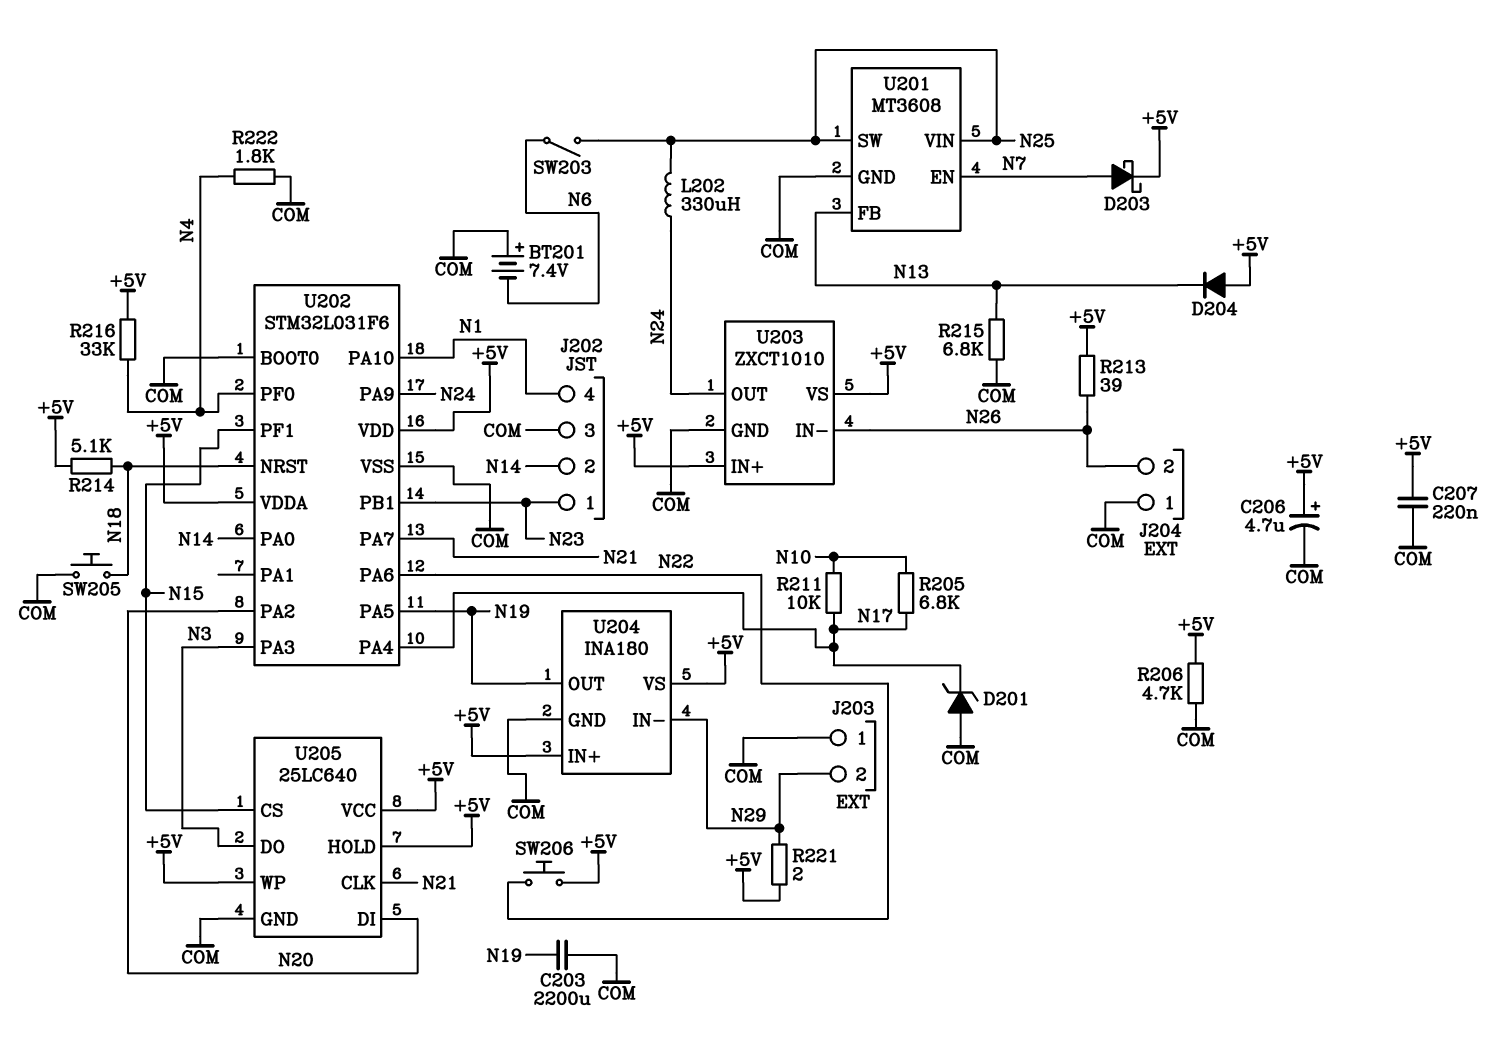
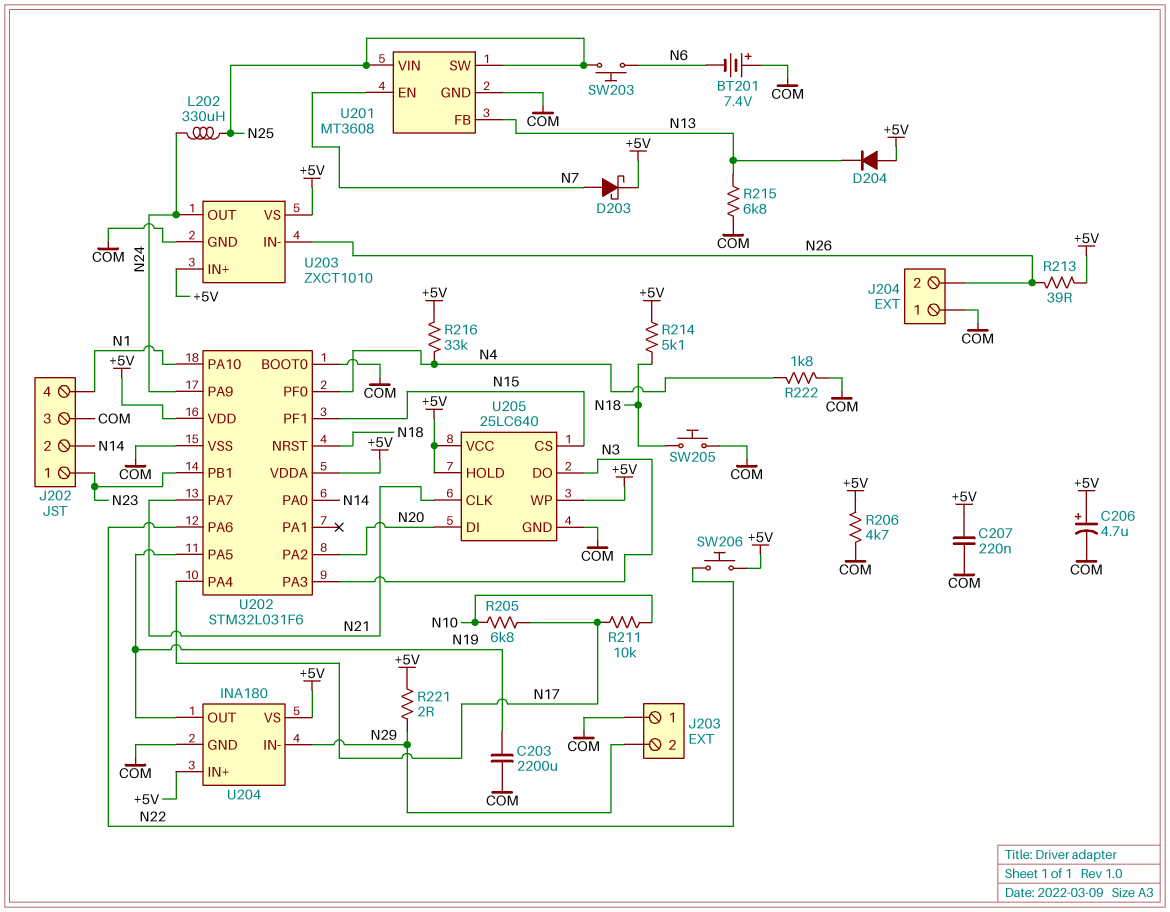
D201: zener (A COM, K N17) -> none
SW203: switch (N6, N25) -> button (N6, N25)

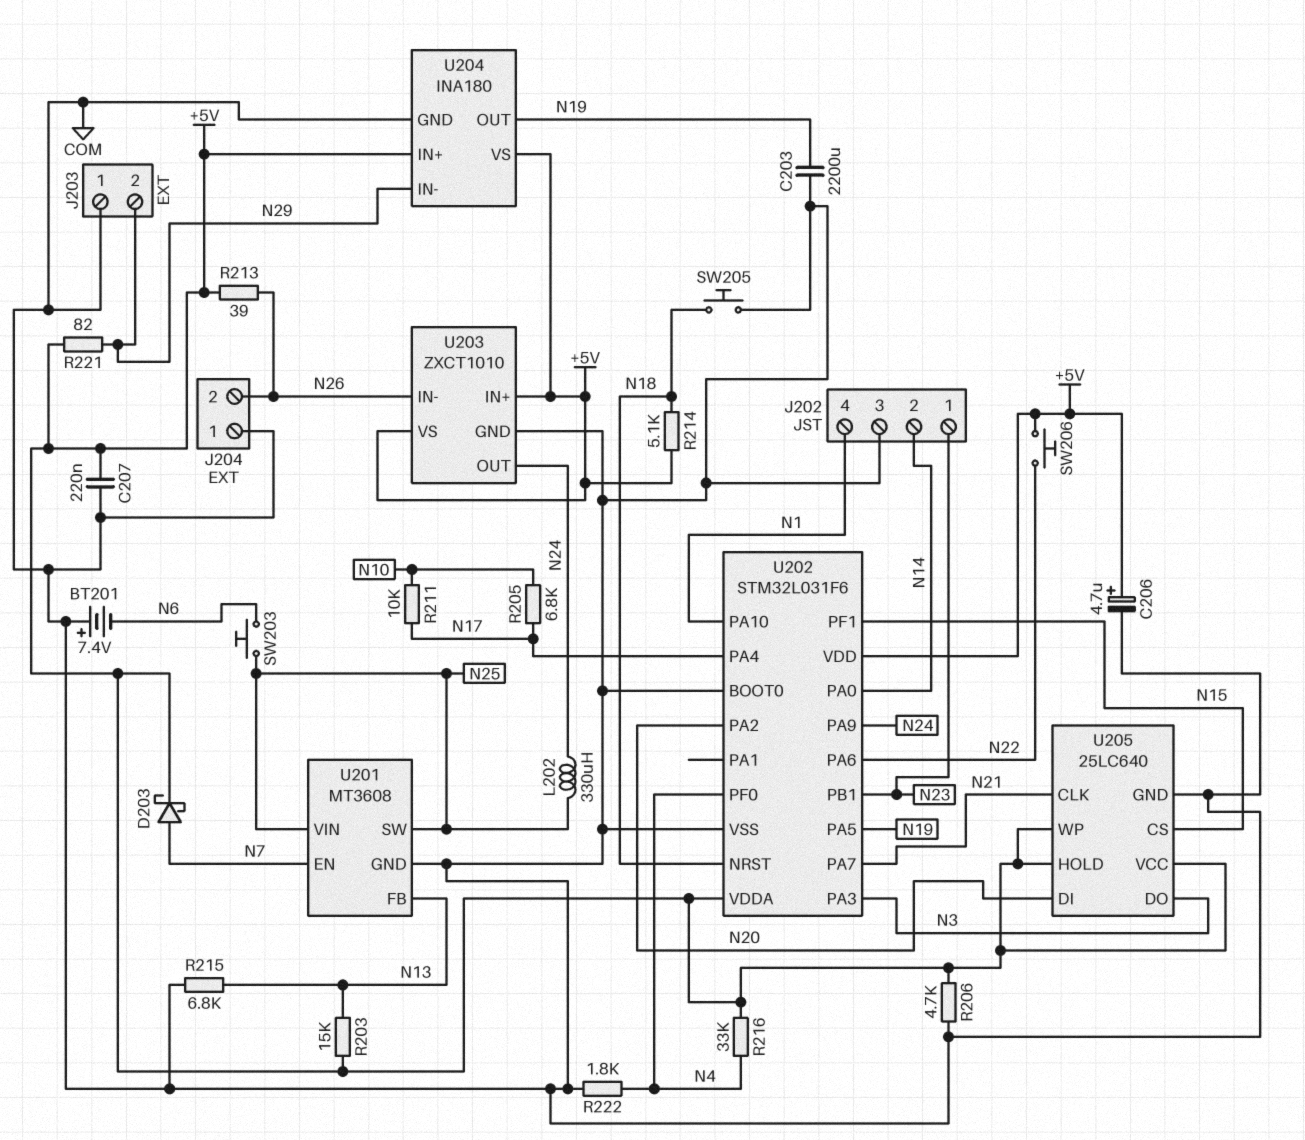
D204: diode (A +5V, K N13) -> none
R203: none -> 15k (+5V, N13)
R221: 2 (+5V, N29) -> 82 (+5V, N29)

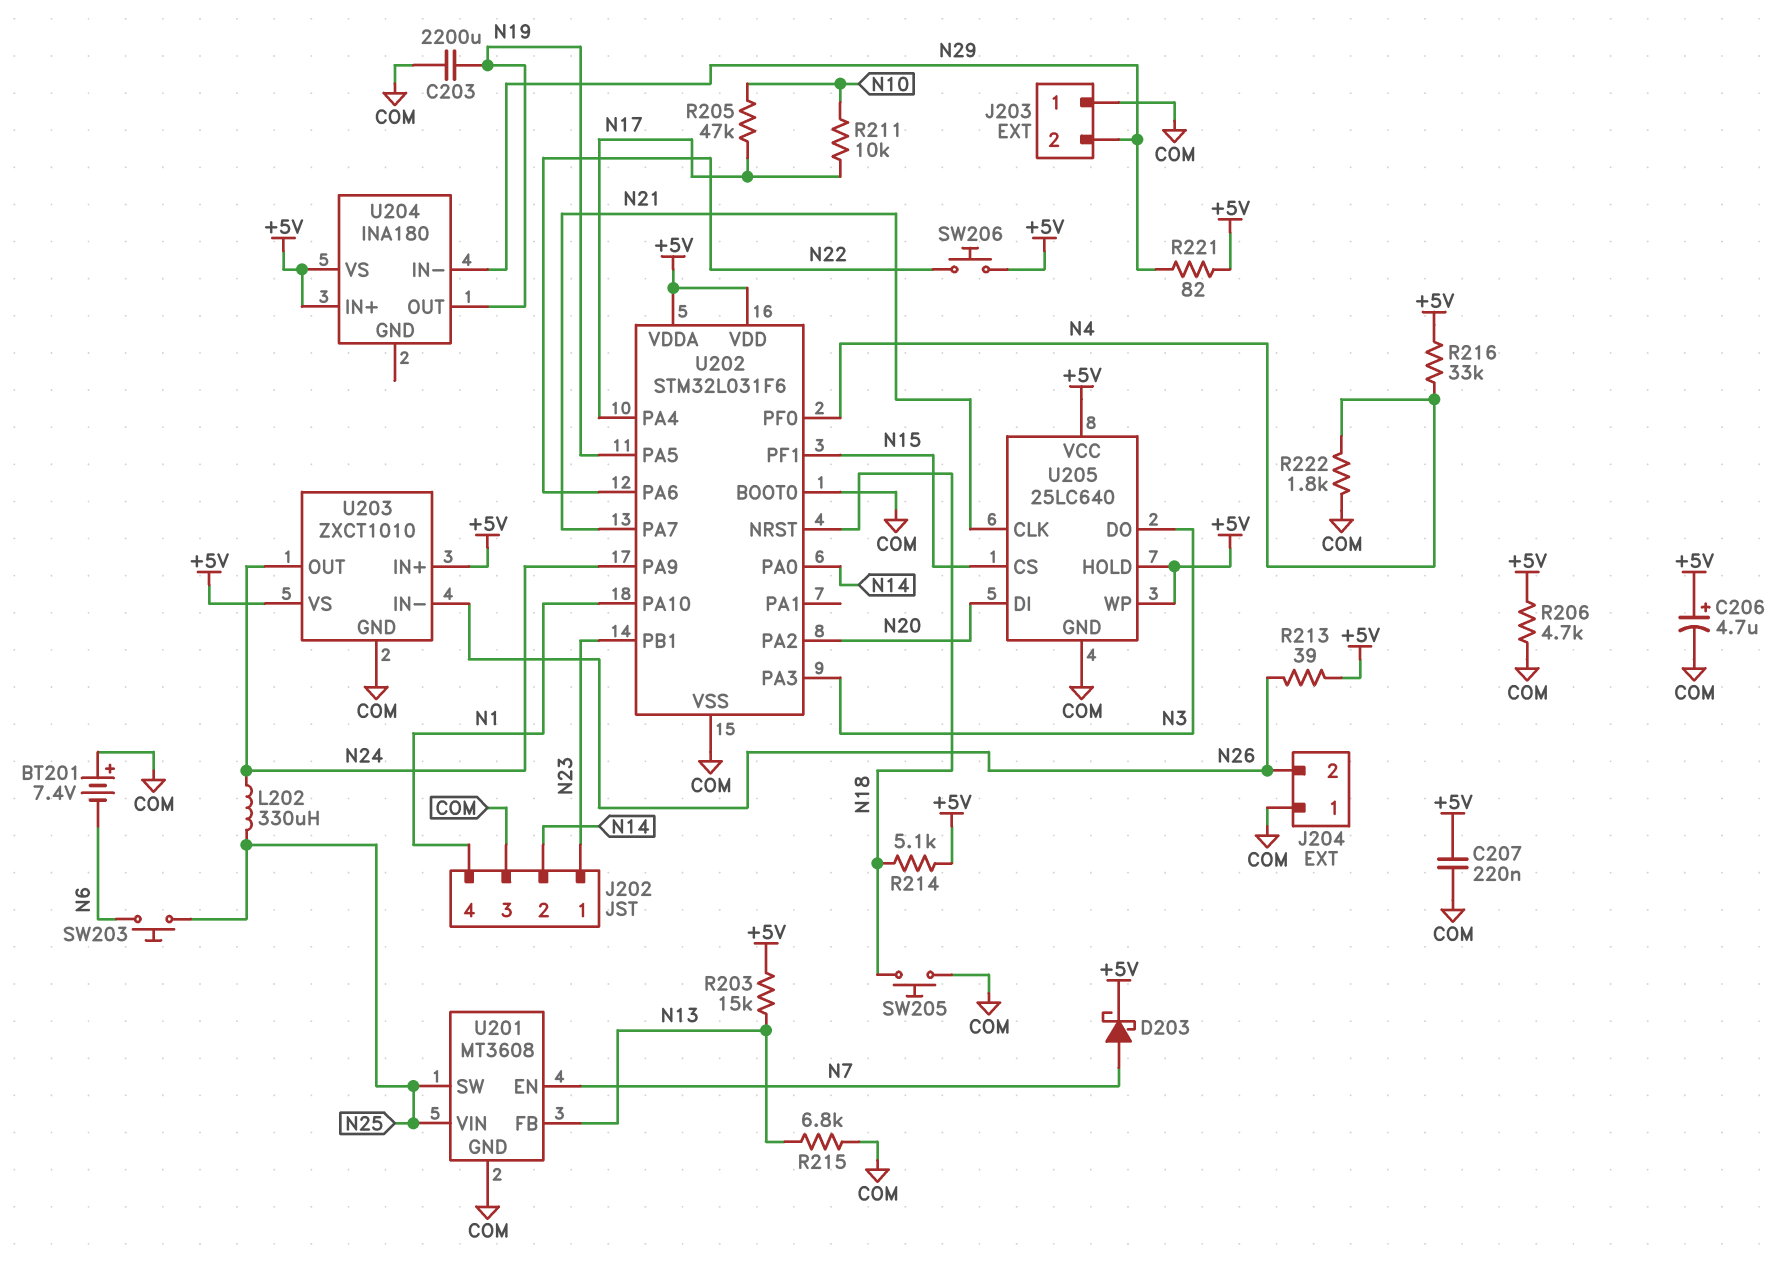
R205: 6.8k (N10, N17) -> 47k (N10, N17)
U204 pin GND: COM -> none

